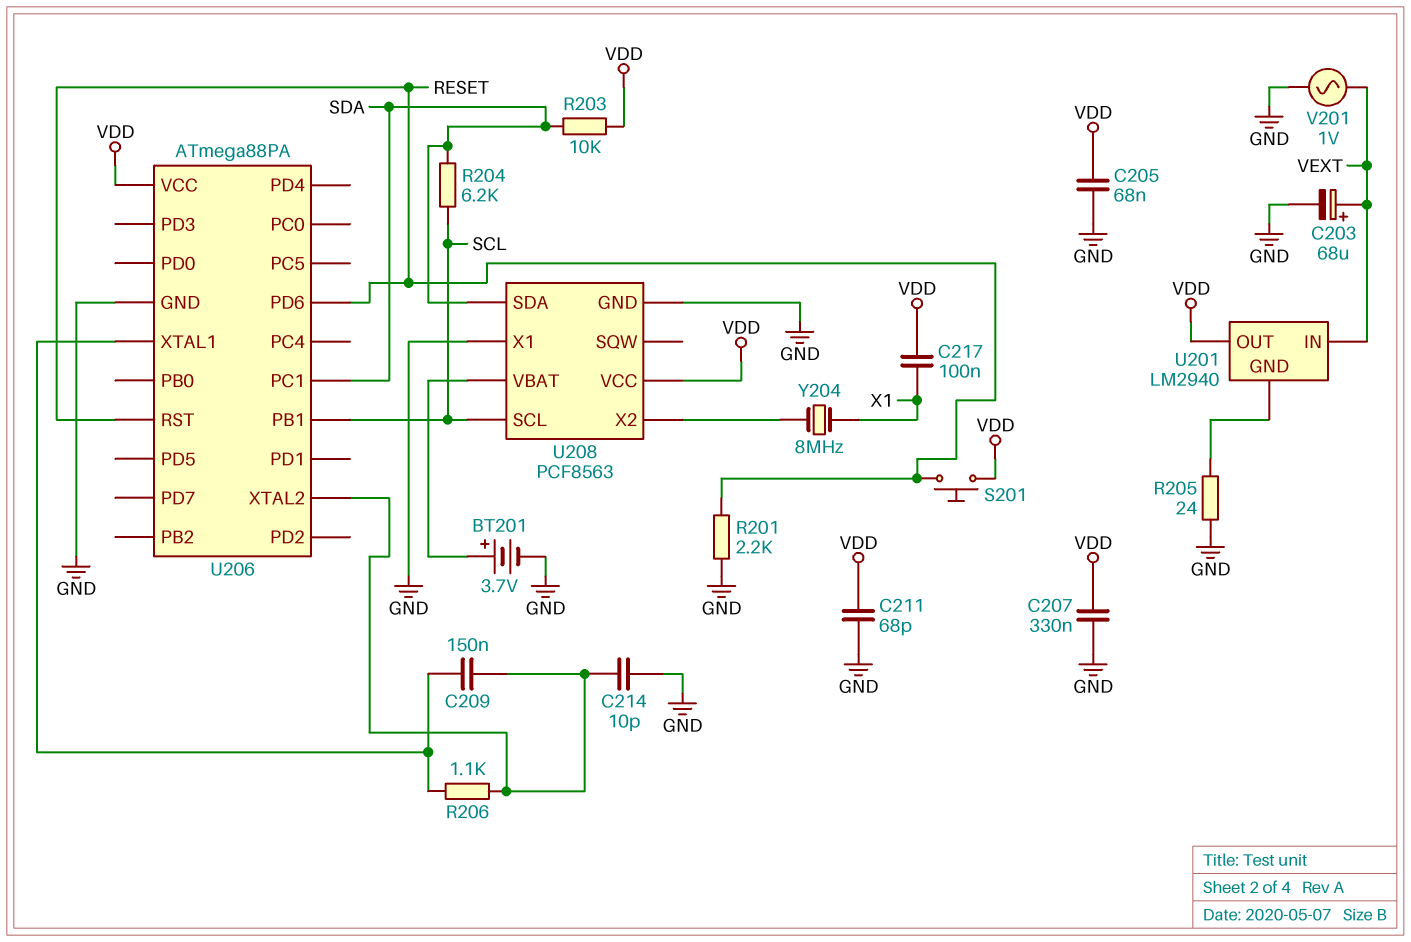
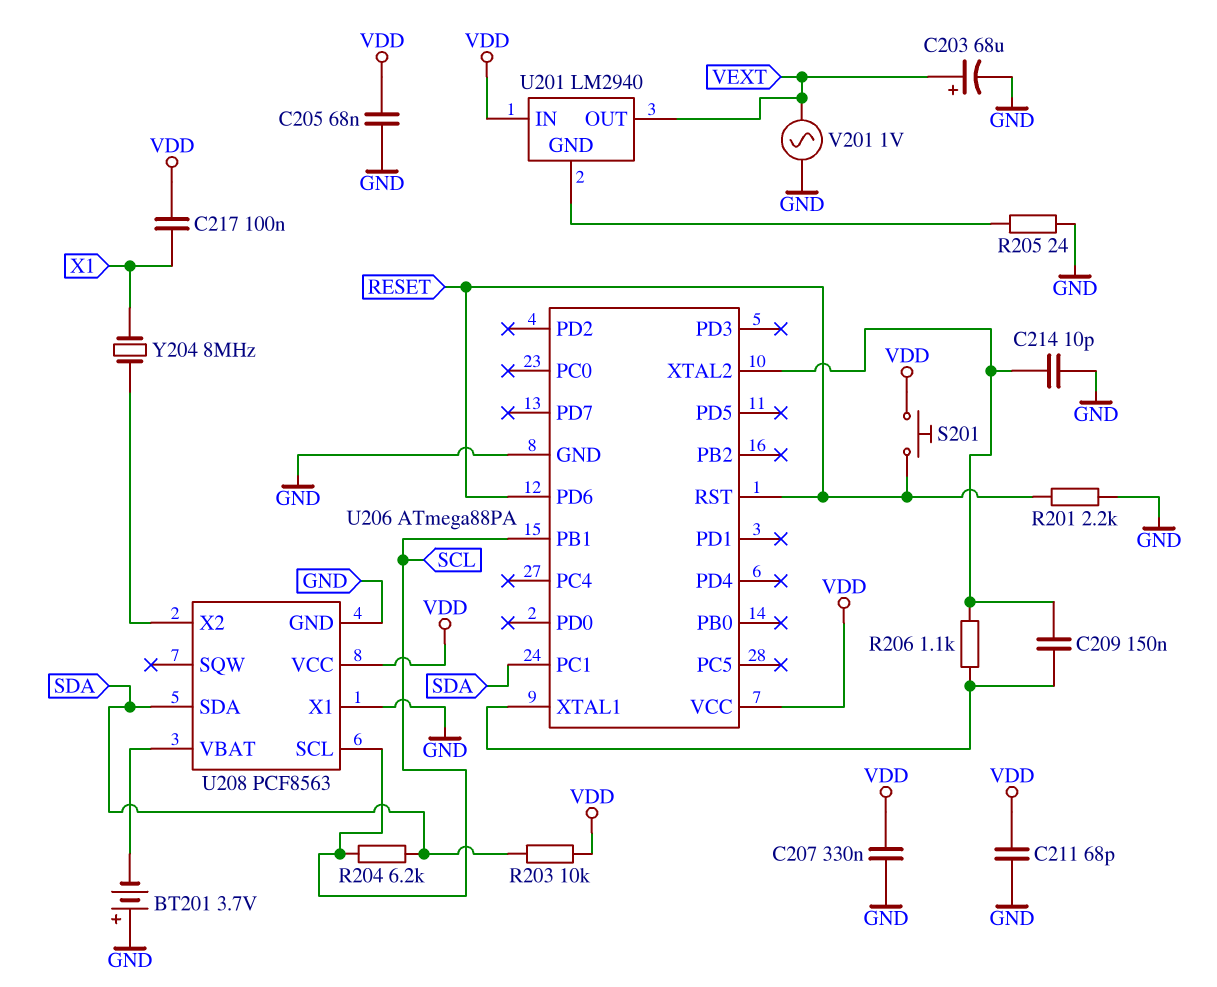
BT201: 3.7V (plus U208/VBAT, minus GND) -> 3.7V (plus GND, minus U208/VBAT)
U201 pin IN: VEXT -> VDD
U201 pin OUT: VDD -> VEXT

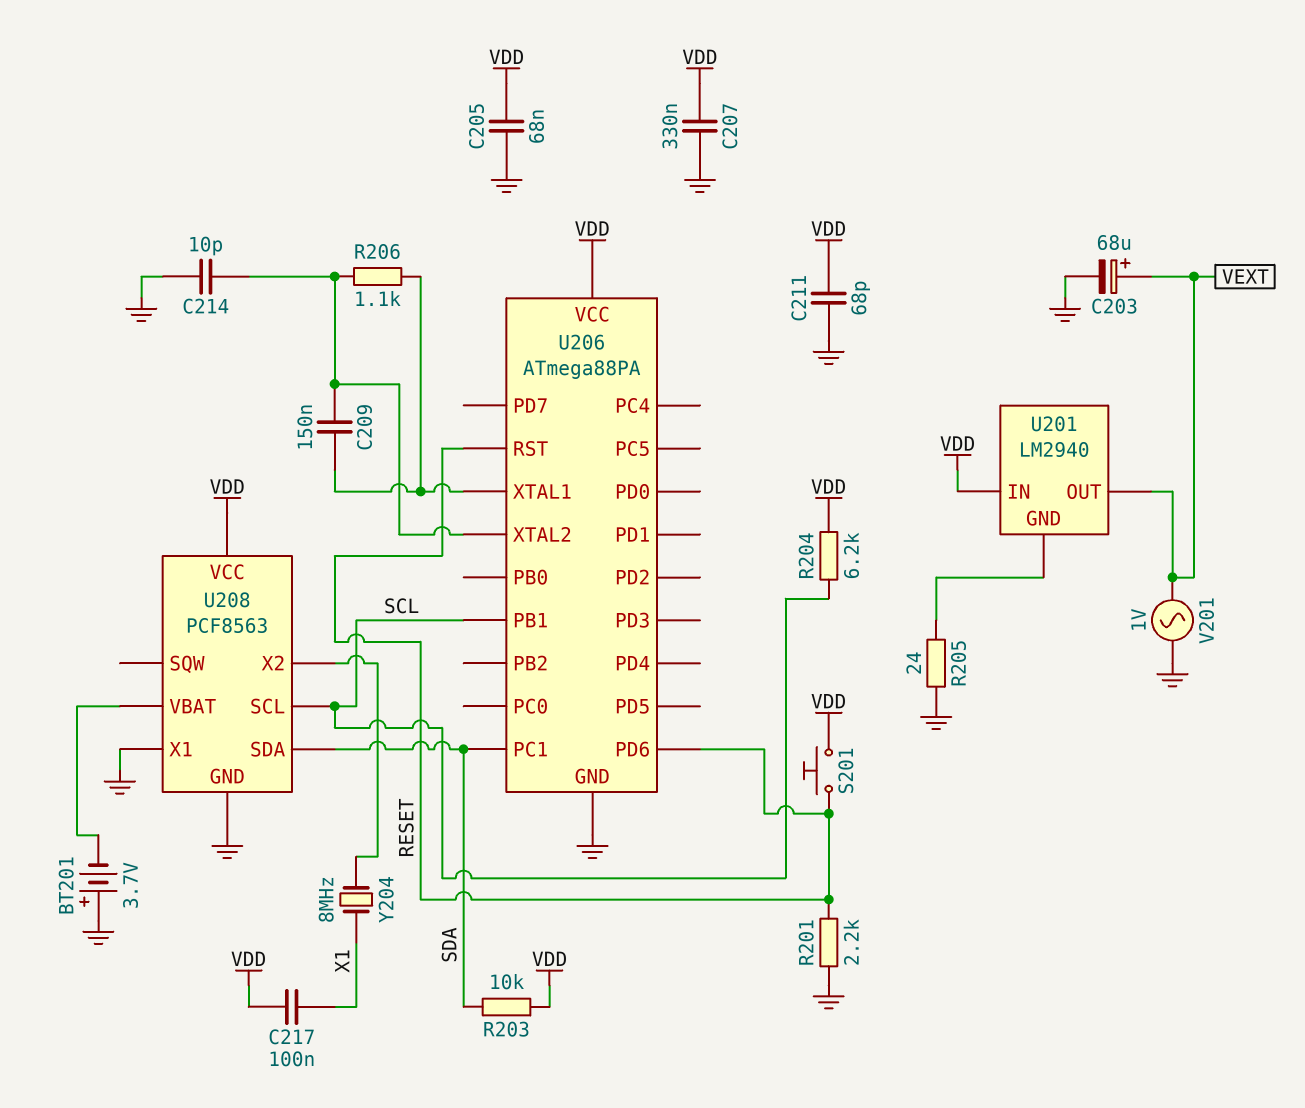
R204: 6.2k (SCL, SDA) -> 6.2k (SCL, VDD)

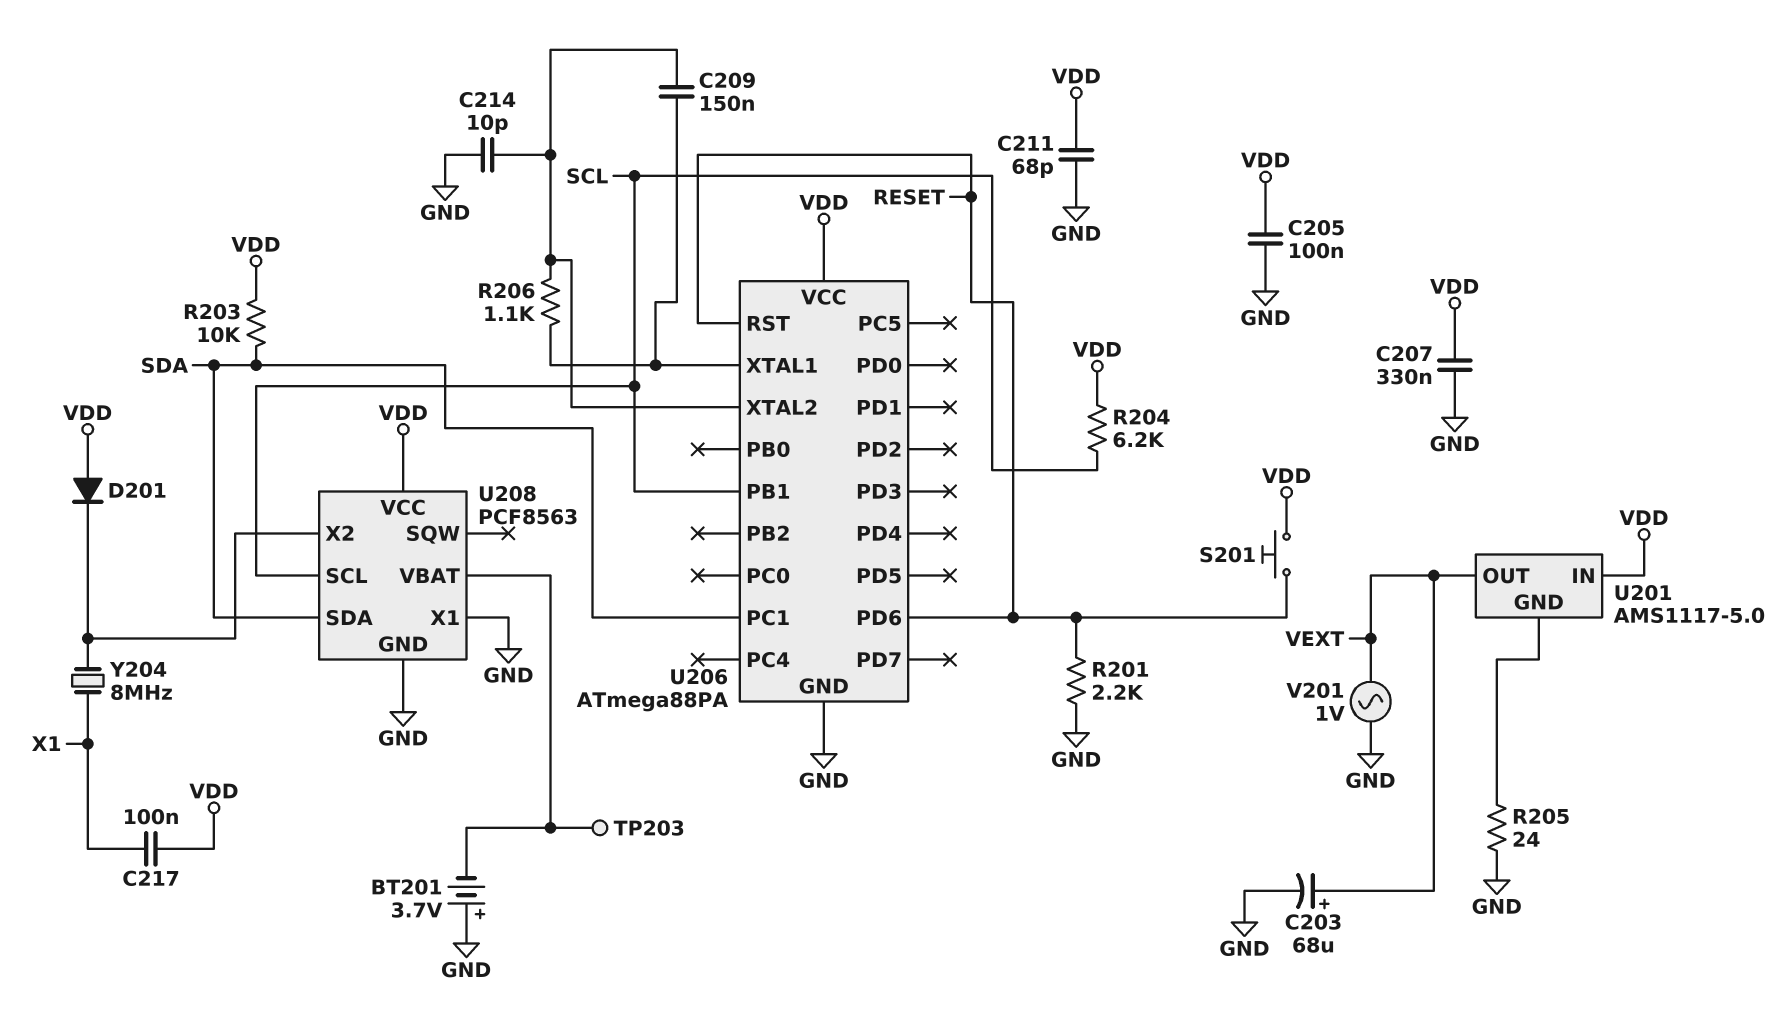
C205: 68nF (GND, VDD) -> 100nF (GND, VDD)
D201: none -> diode (A VDD, K U208/X2)
TP203: none -> test point (U208/VBAT)
U201: LM2940 -> AMS1117-5.0

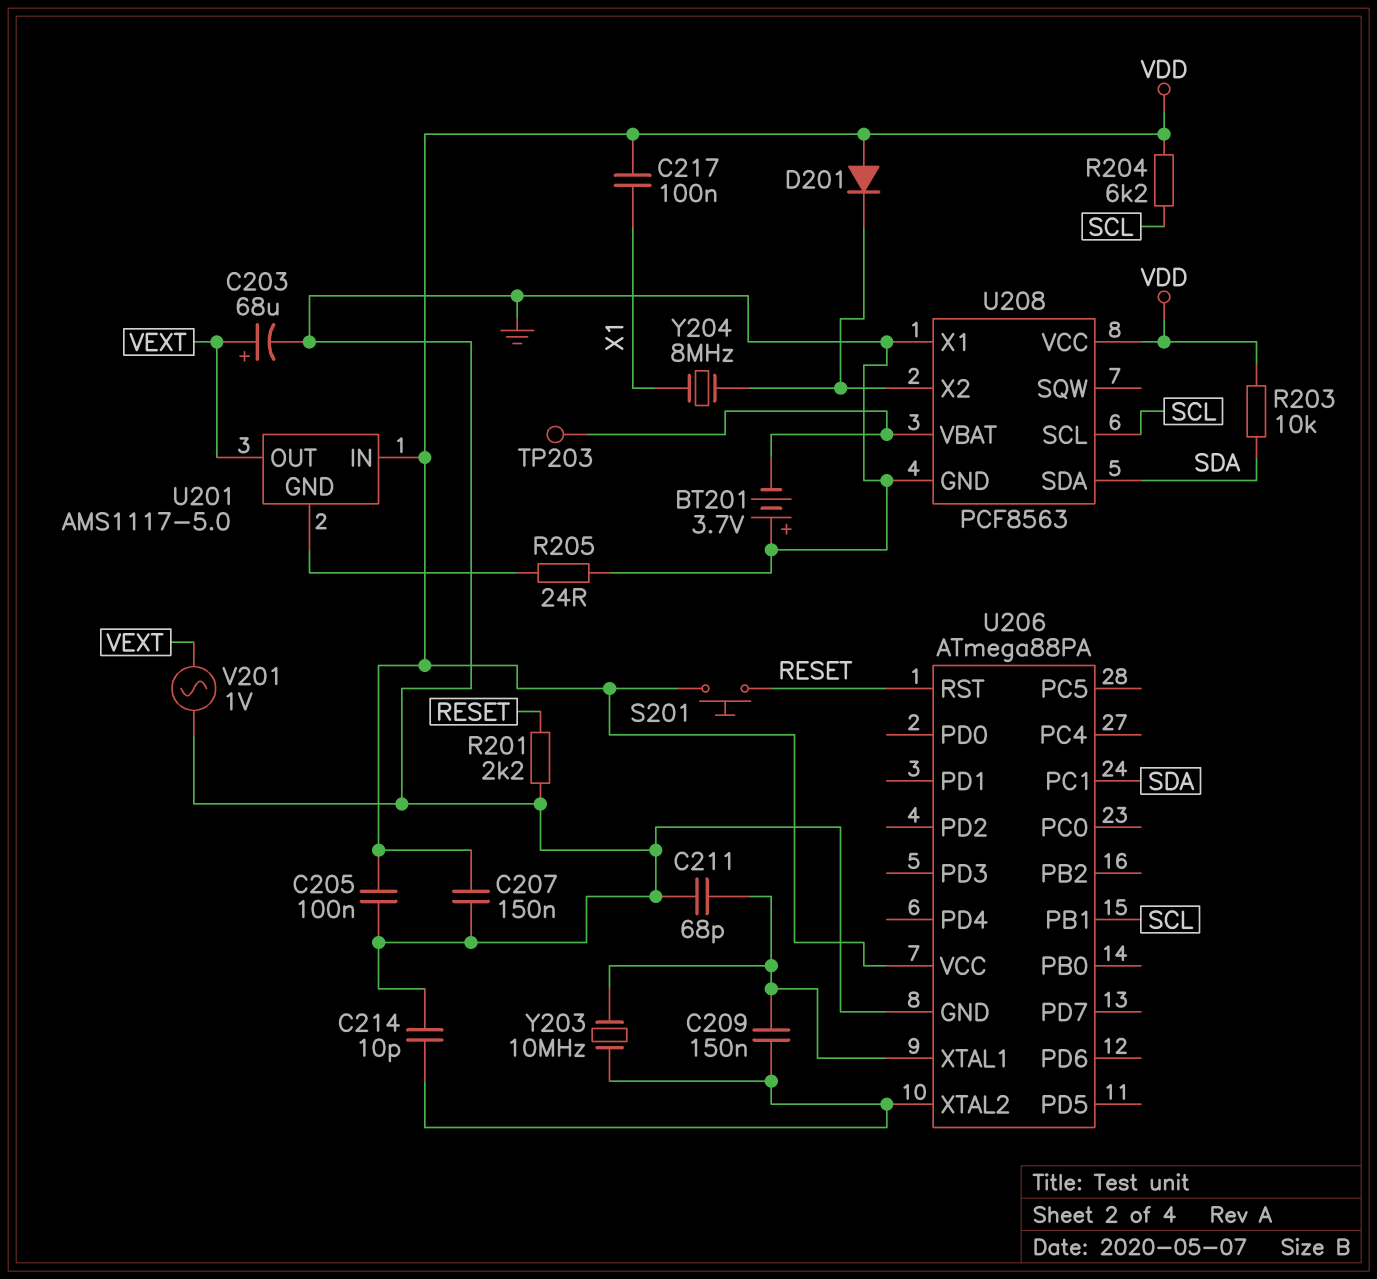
C207: 330nF (GND, VDD) -> 150nF (GND, VDD)
C211: 68pF (GND, VDD) -> 68pF (GND, U206/XTAL1)
R206: 1.1k (U206/XTAL1, U206/XTAL2) -> none
U206 pin PD6: RESET -> none
Y203: none -> 10MHz (U206/XTAL1, U206/XTAL2)

